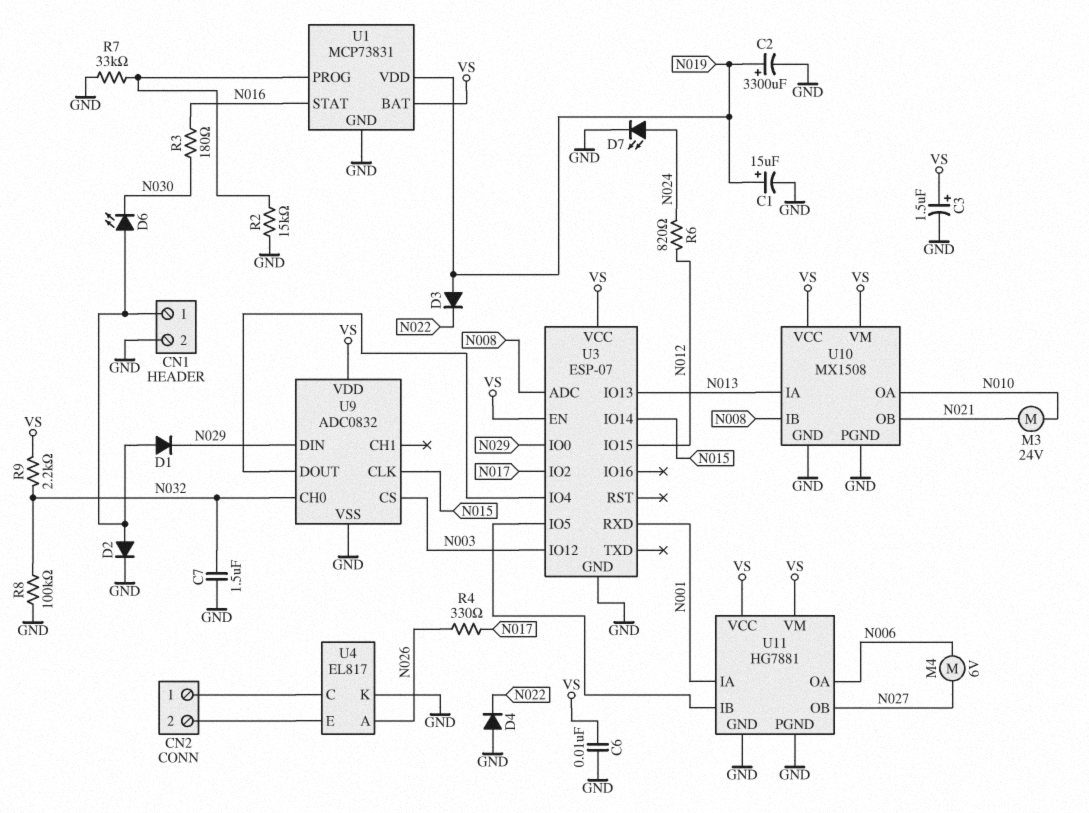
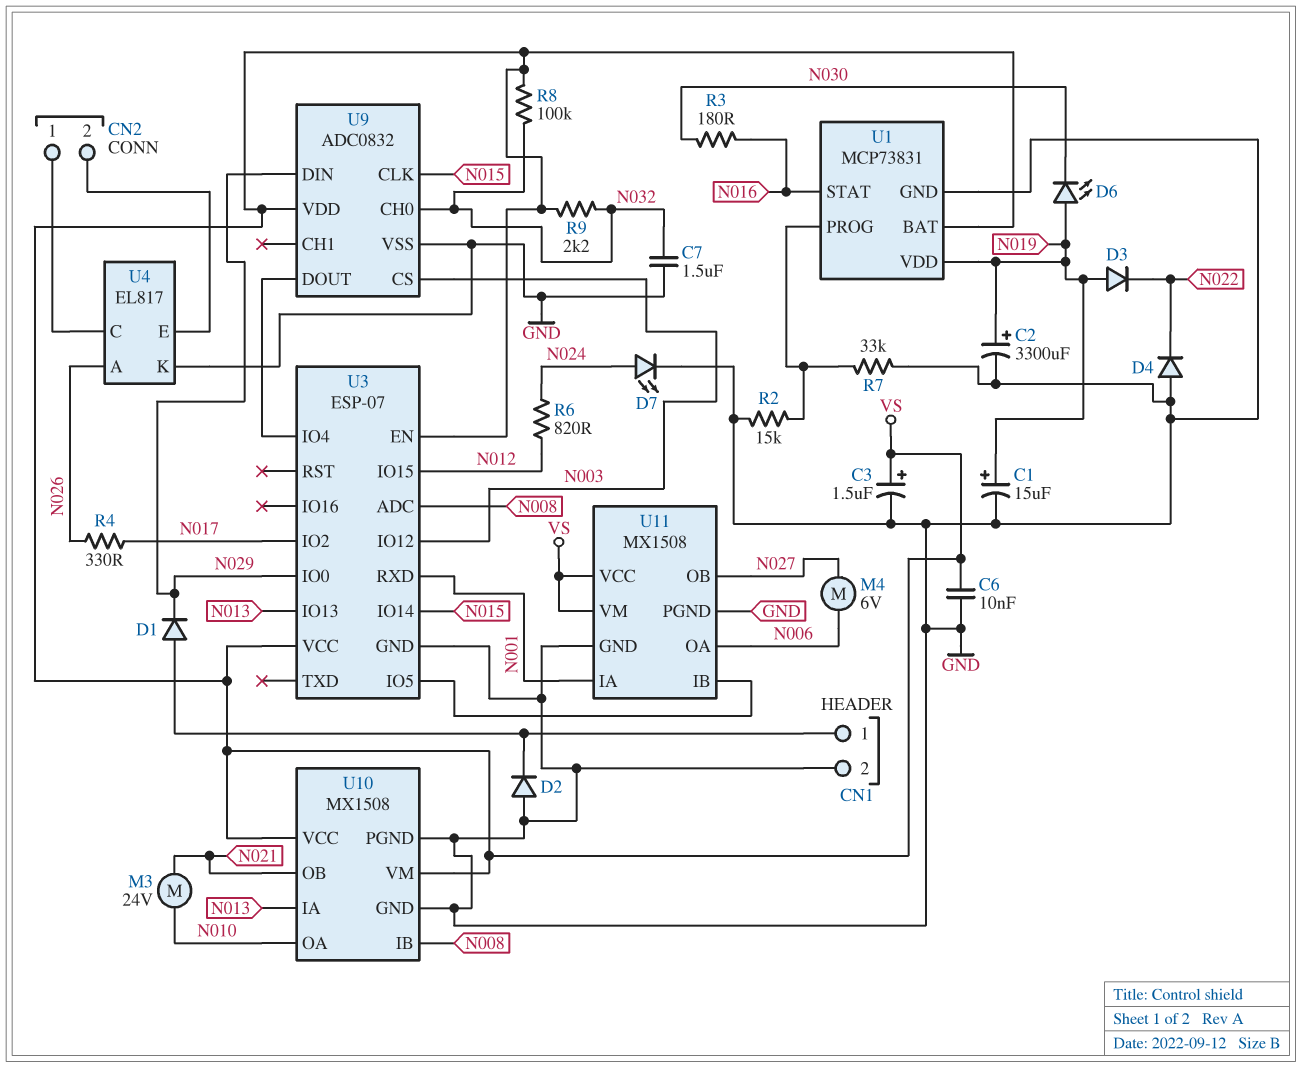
D2: diode (A CN1/1, K GND) -> diode (A GND, K CN1/1)
D6: LED (A CN1/1, K N030) -> LED (A N019, K N030)
R8: 100k (GND, N032) -> 100k (N032, VS)
U11: HG7881 -> MX1508

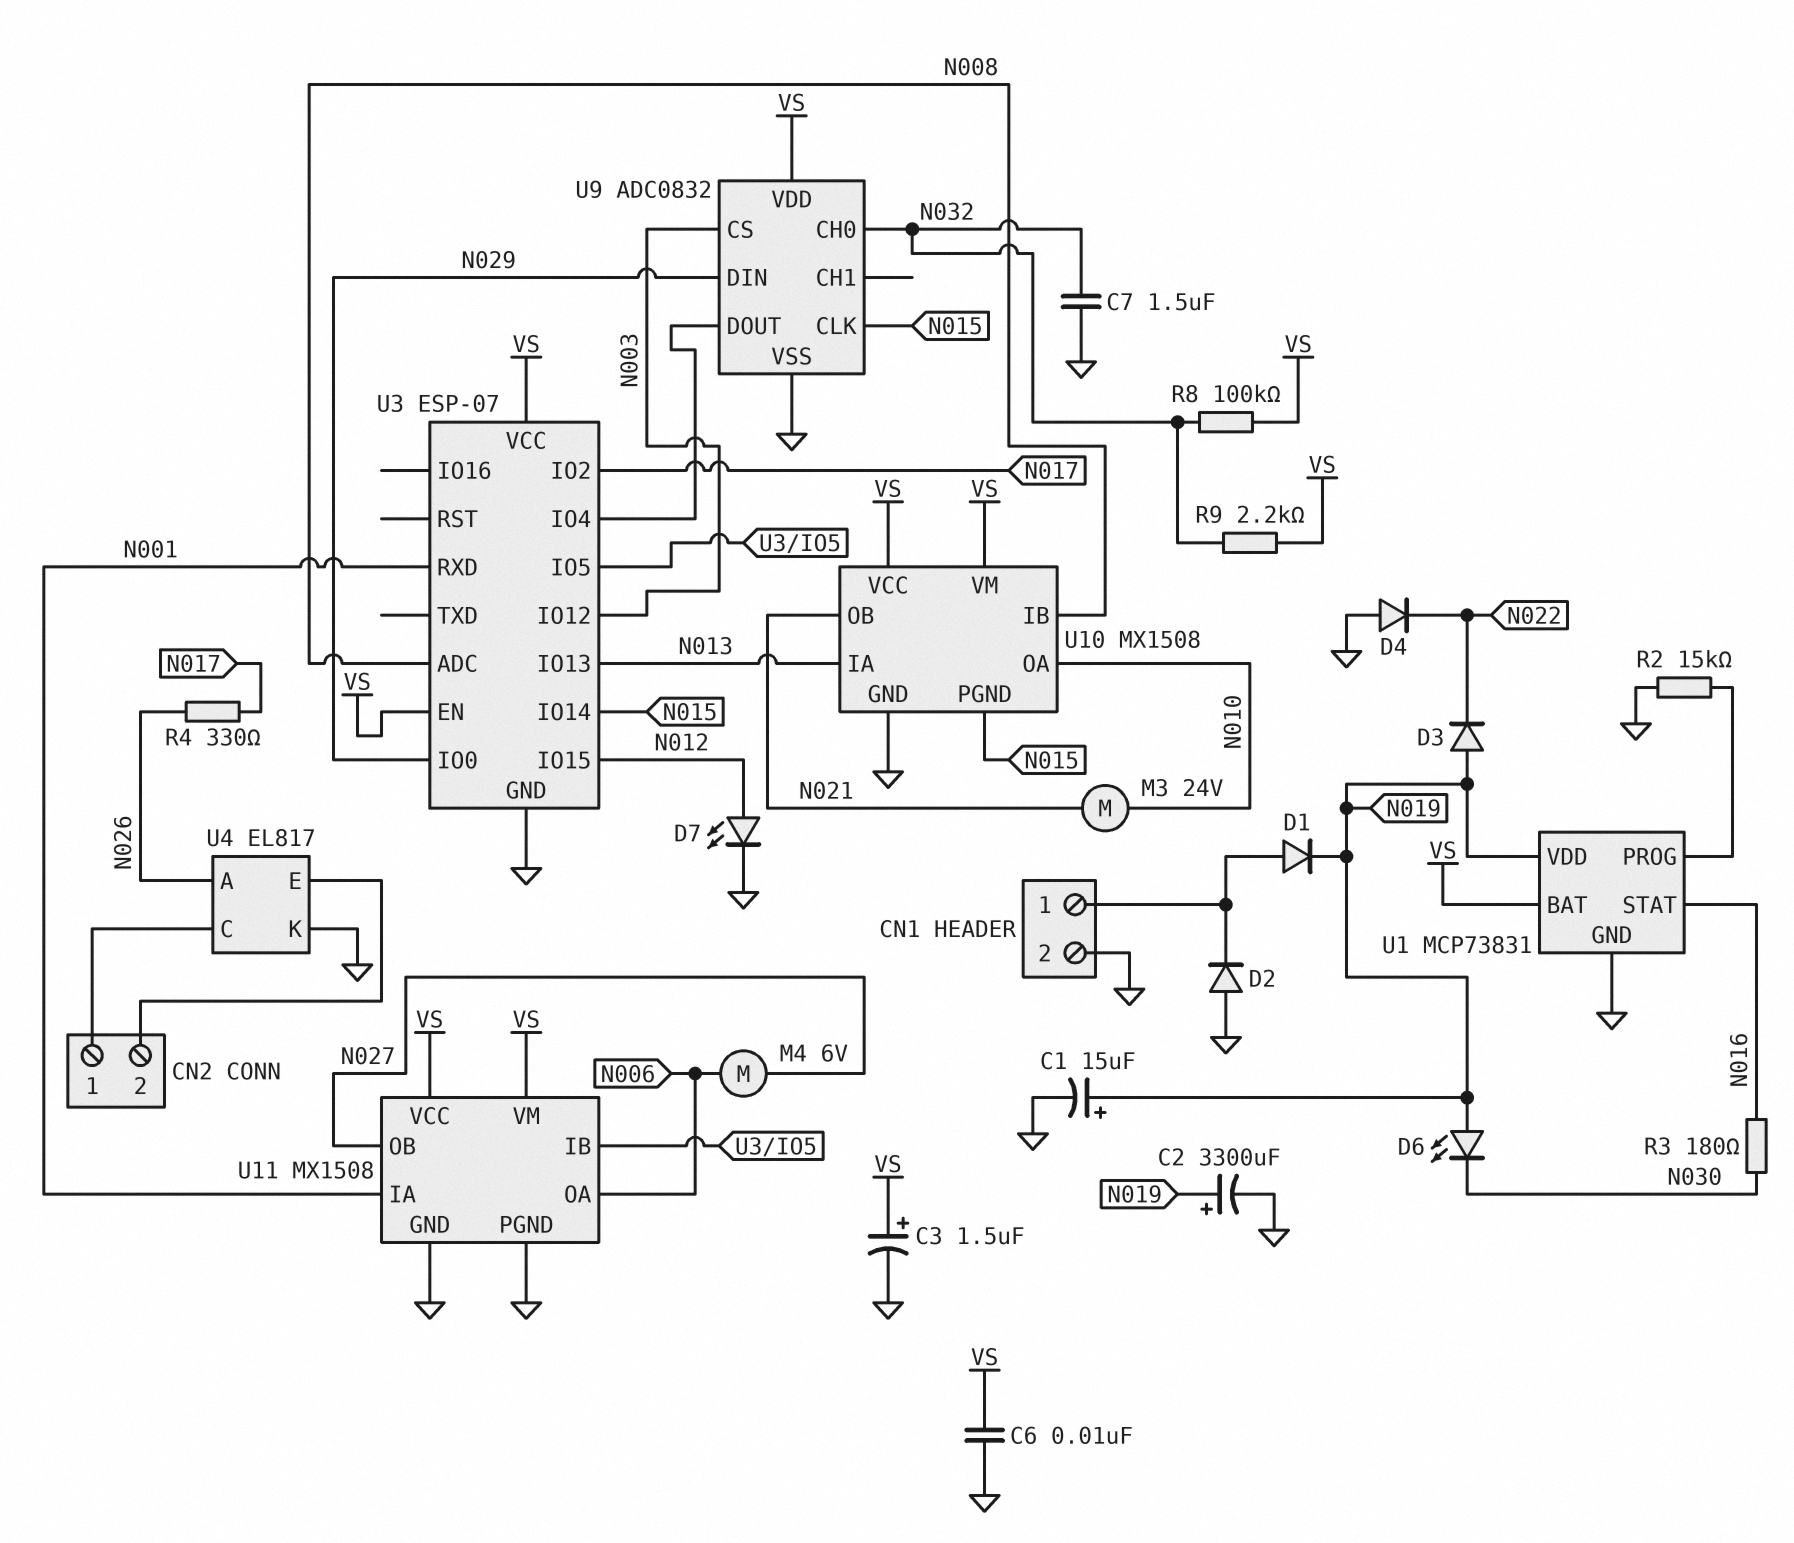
D1: diode (A CN1/1, K N029) -> diode (A CN1/1, K N019)
D7: LED (A N024, K GND) -> LED (A N012, K GND)
R6: 820 (N012, N024) -> none
R7: 33k (GND, U1/PROG) -> none
U10 pin PGND: GND -> N015

